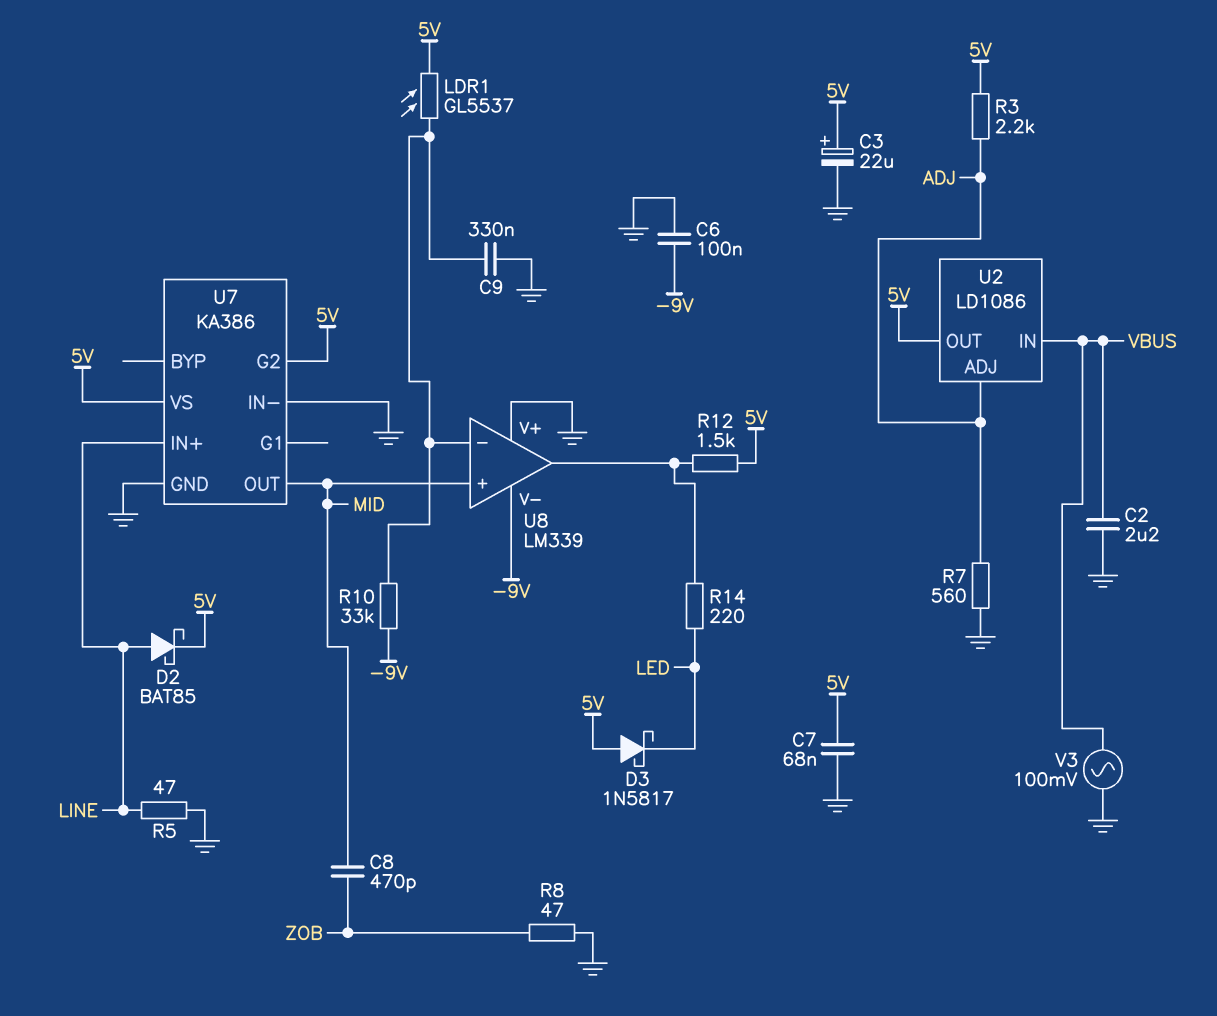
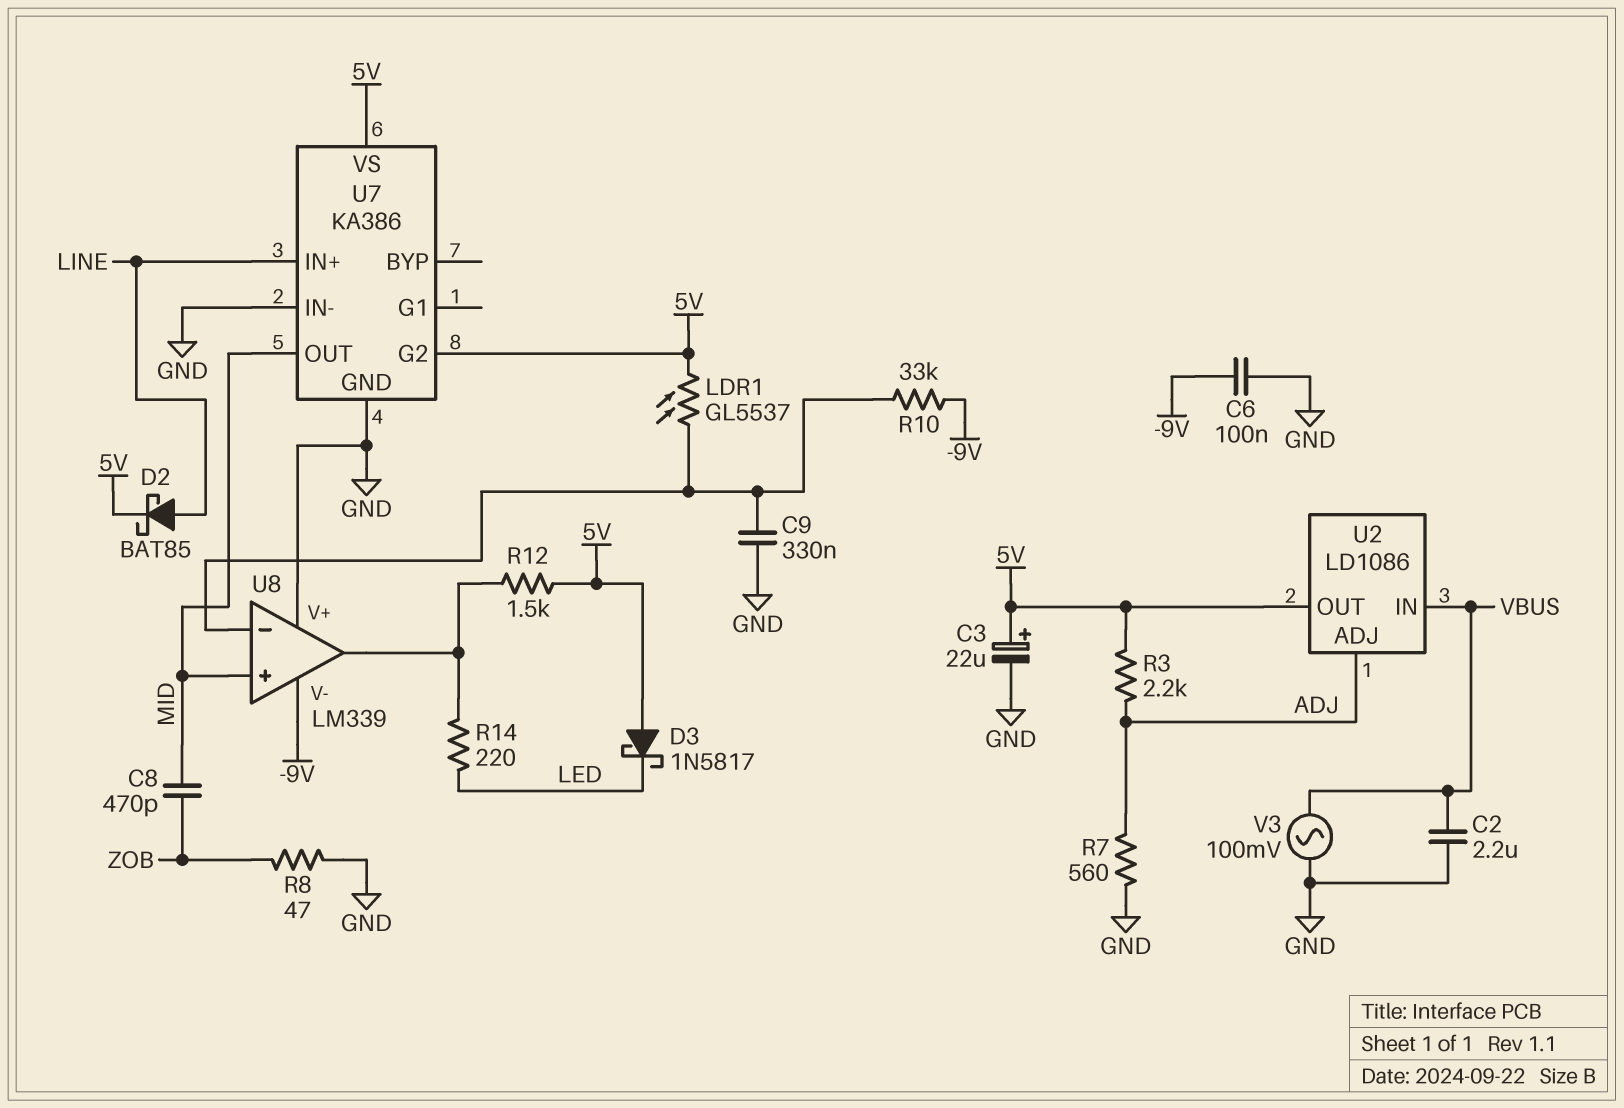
C7: 68nF (5V, GND) -> none
R5: 47 (GND, LINE) -> none

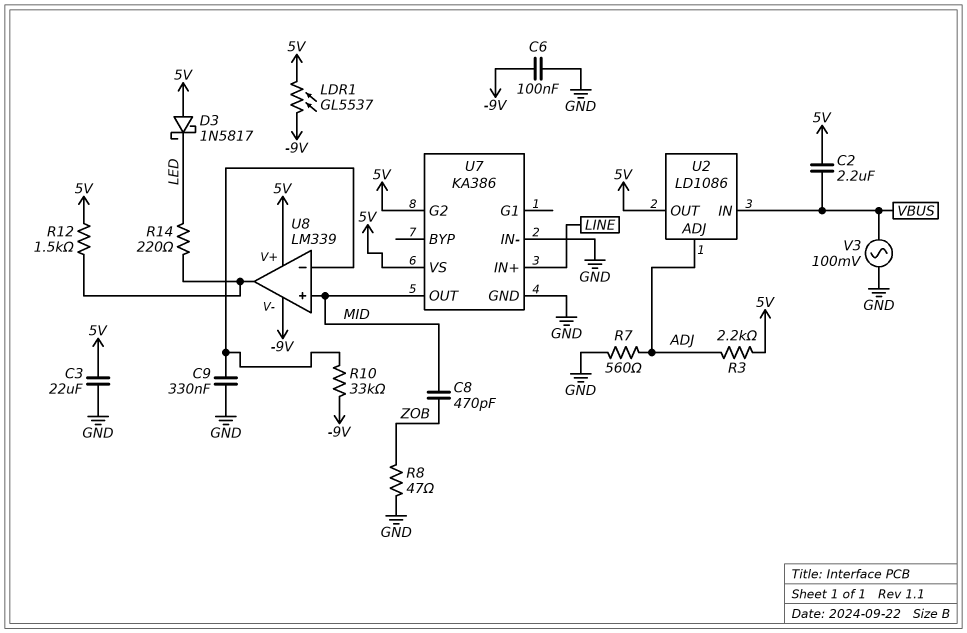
C2: 2.2uF (GND, VBUS) -> 2.2uF (5V, VBUS)
C3: 22uF (plus 5V, minus GND) -> 22uF (5V, GND)
D2: schottky BAT85 (A LINE, K 5V) -> none
LDR1: GL5537 (5V, U8/in-) -> GL5537 (-9V, 5V)
U8 pin V+: GND -> 5V

